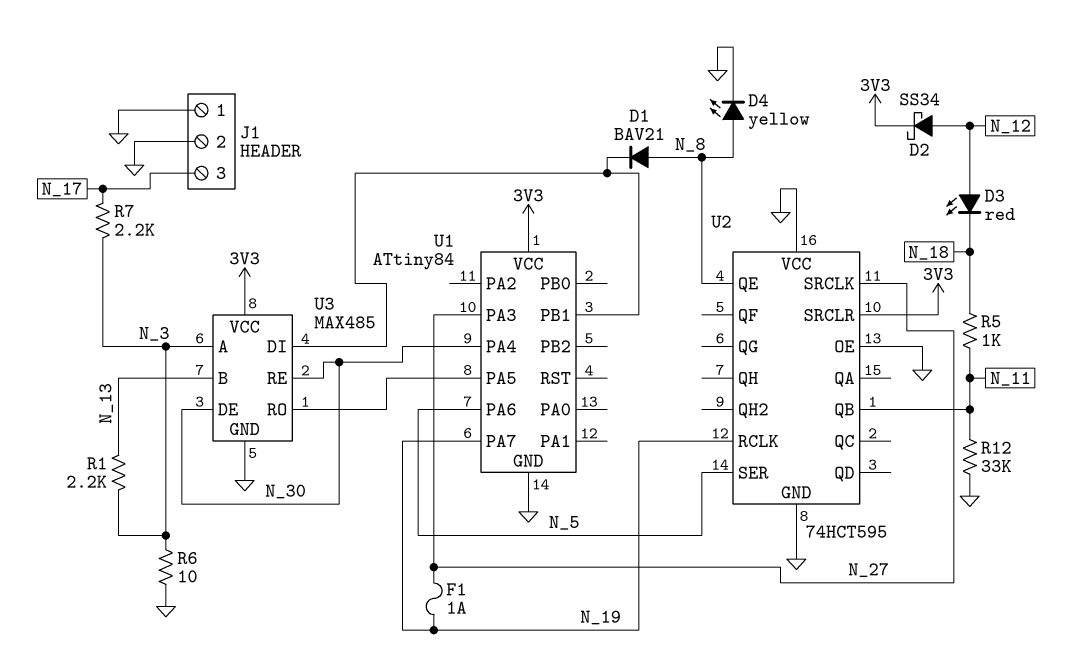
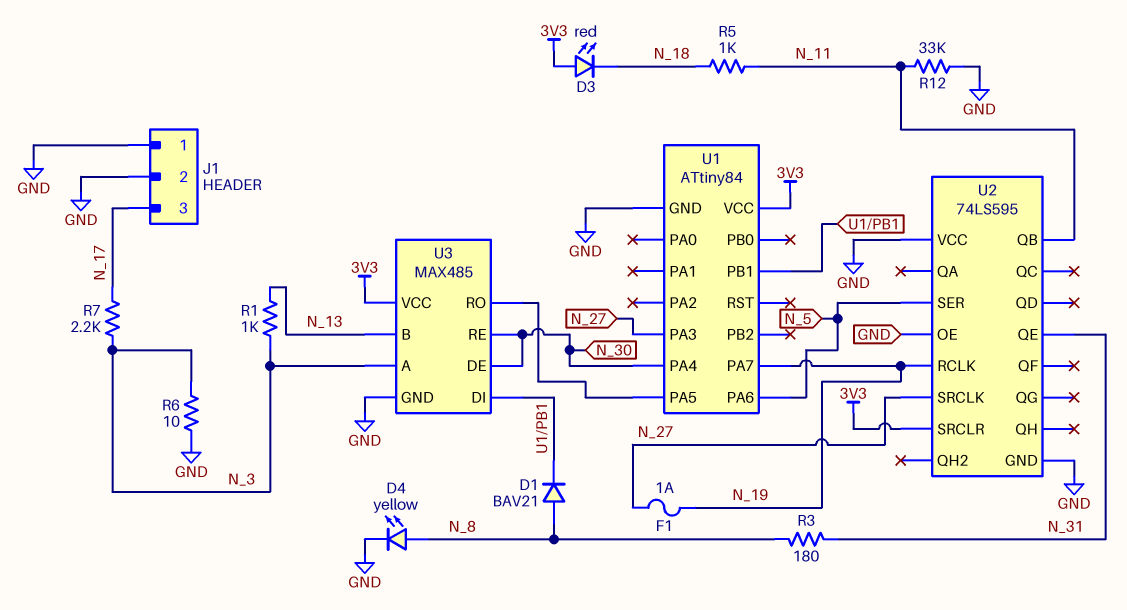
D2: schottky SS34 (A N_12, K 3V3) -> none
D3: LED red (A N_12, K N_18) -> LED red (A 3V3, K N_18)
R1: 2.2k (N_3, N_13) -> 1k (N_3, N_13)
R3: none -> 180 (N_8, N_31)
U2: 74HCT595 -> 74LS595
U2 pin QE: N_8 -> N_31

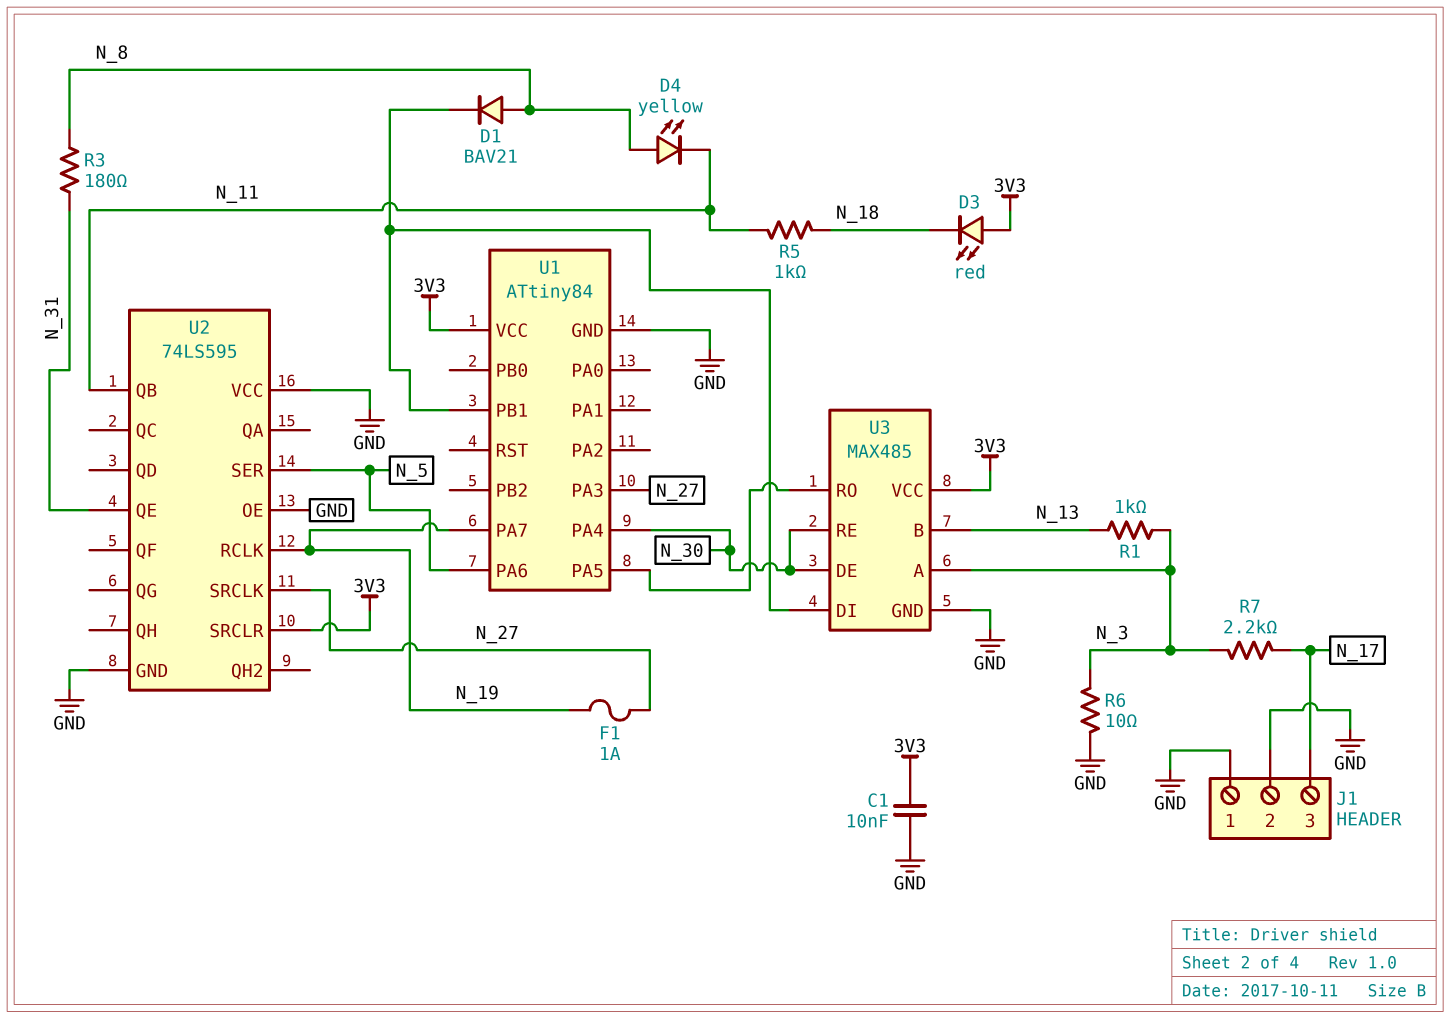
C1: none -> 10nF (3V3, GND)
D4: LED yellow (A N_8, K GND) -> LED yellow (A N_8, K N_11)
R12: 33k (GND, N_11) -> none

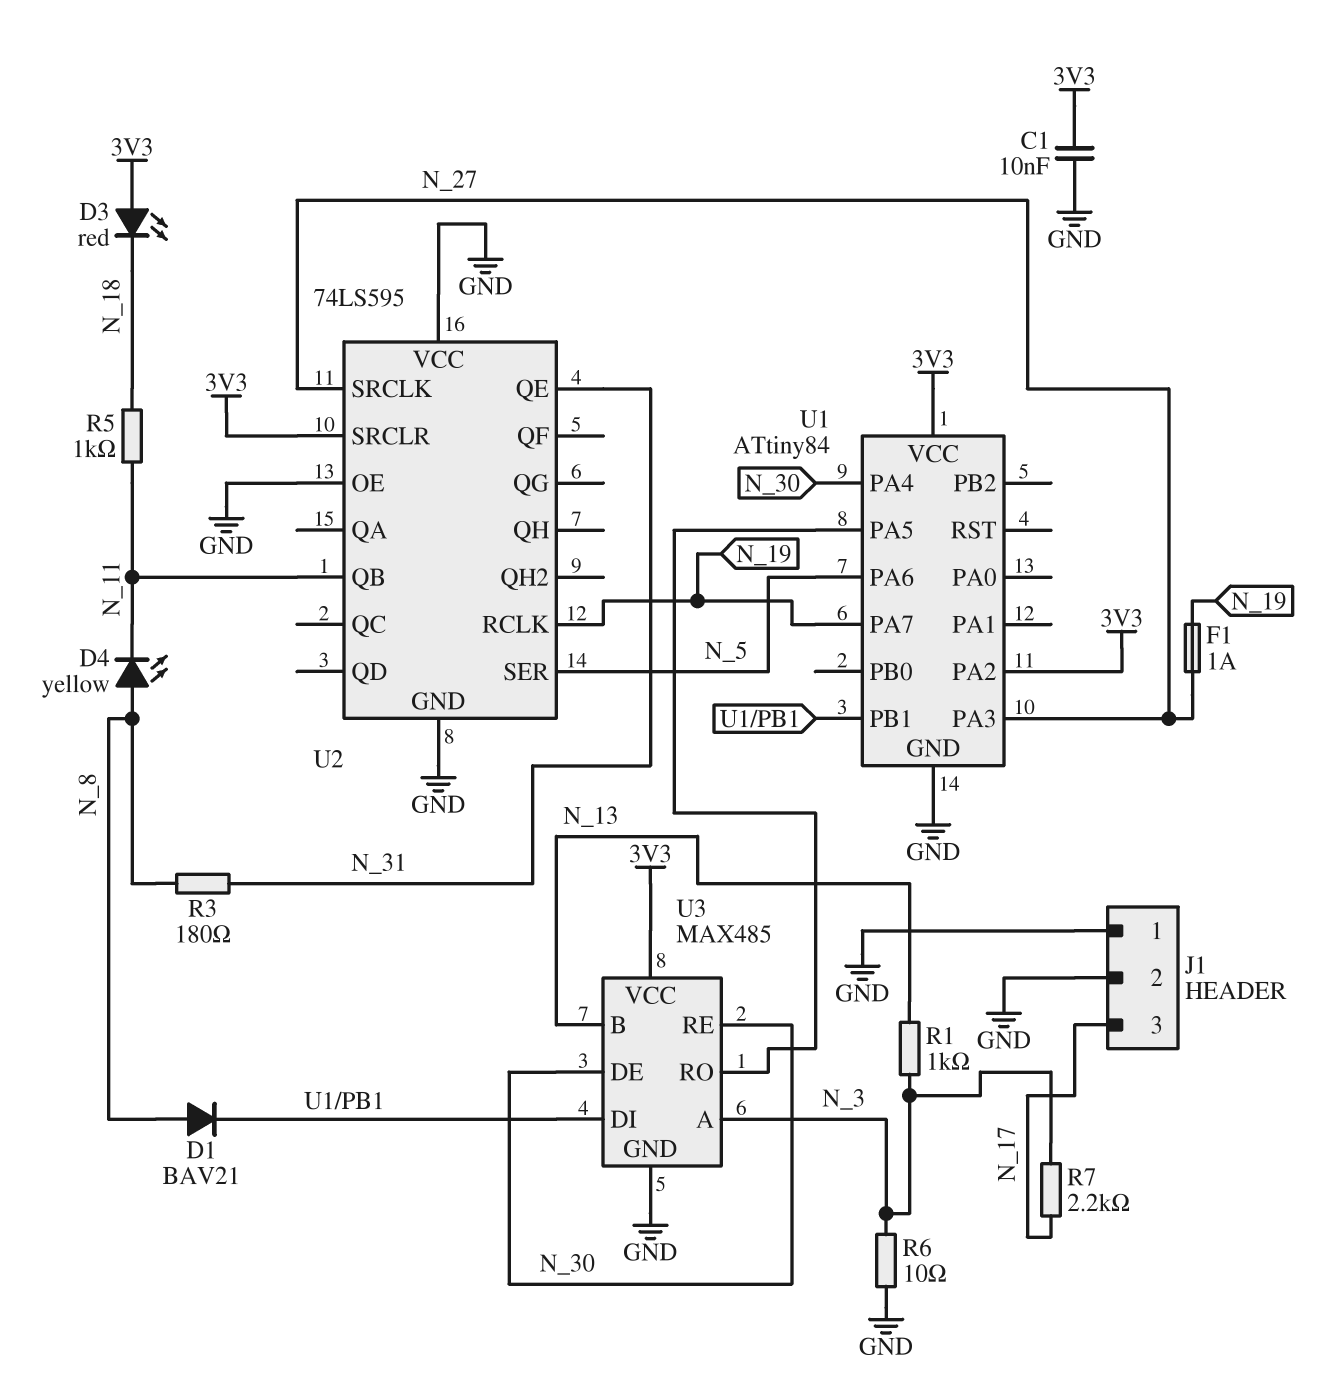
U1 pin PA2: none -> 3V3

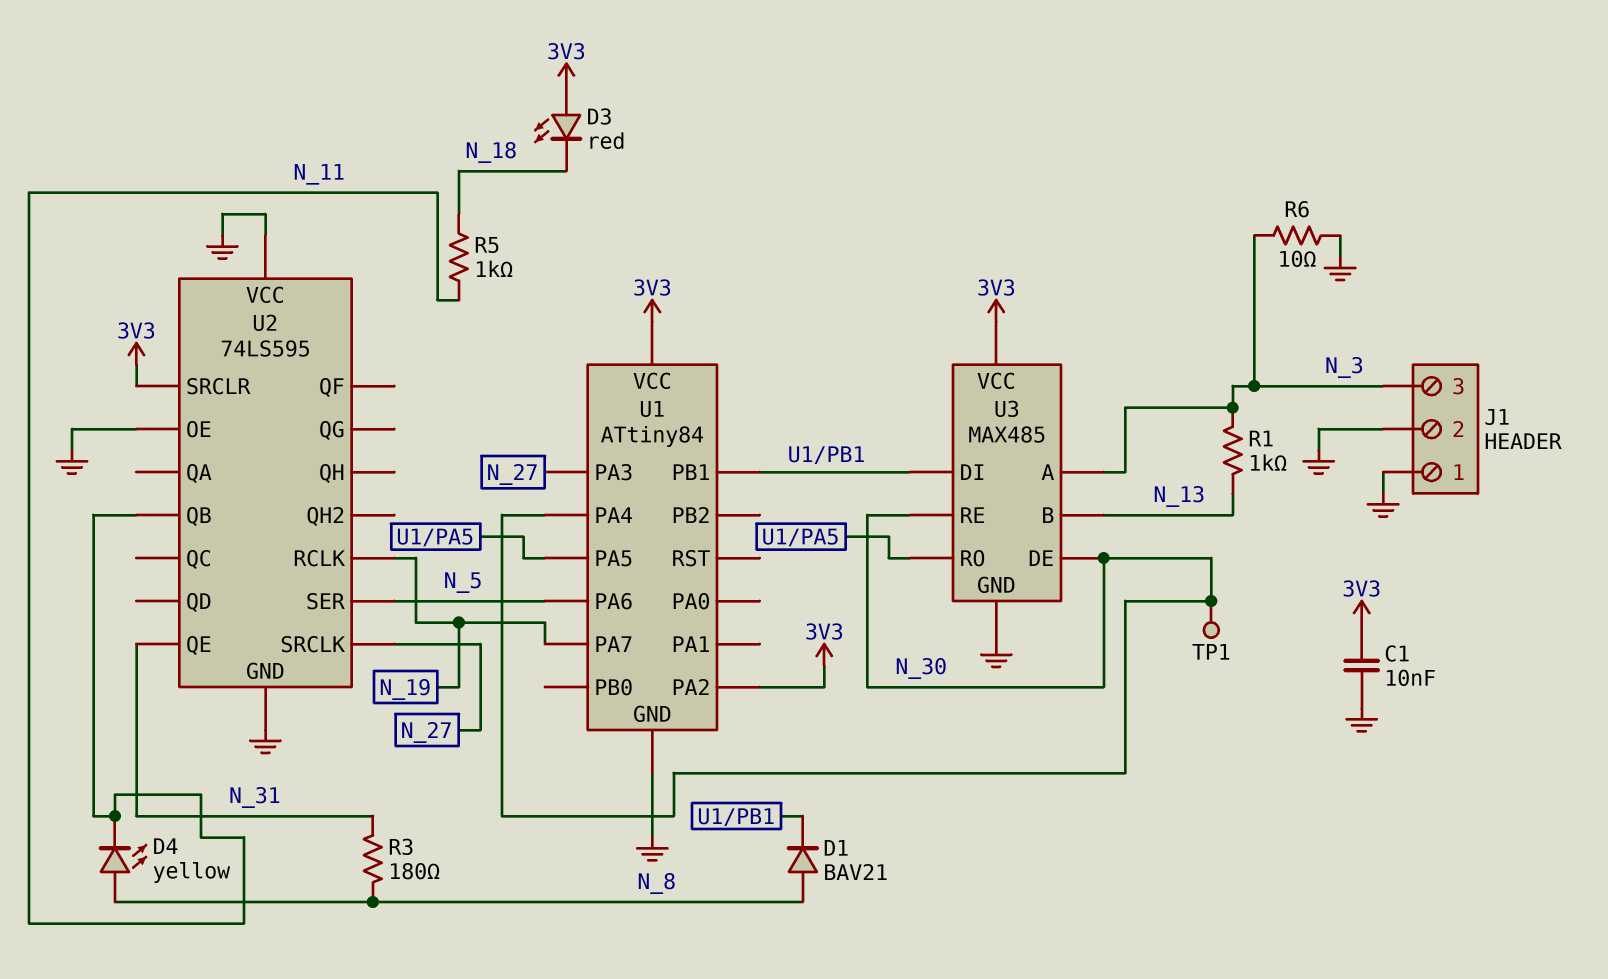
F1: 1A (N_19, N_27) -> none
J1 pin 3: N_17 -> N_3
R7: 2.2k (N_3, N_17) -> none
TP1: none -> test point (N_30)

